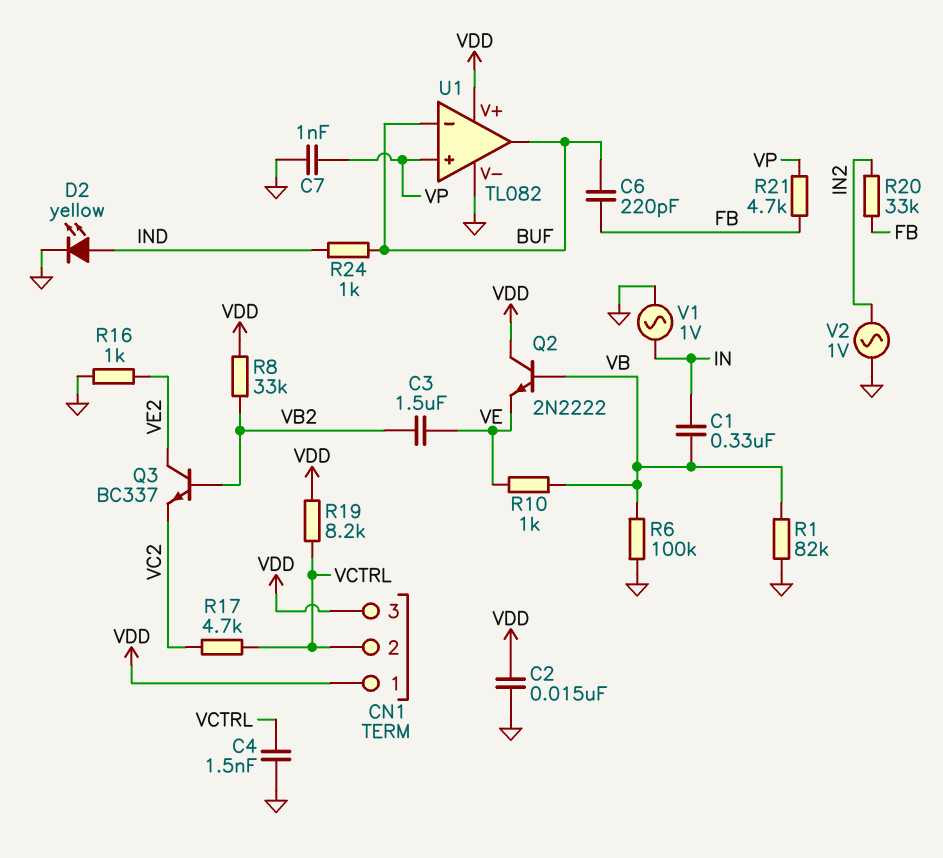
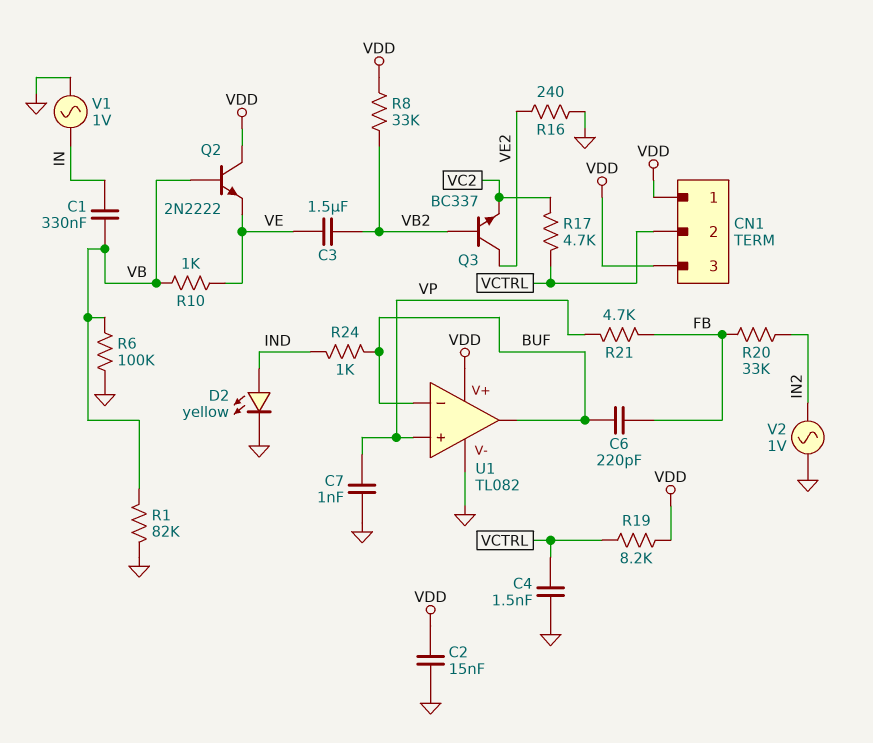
R16: 1k (GND, VE2) -> 240 (GND, VE2)

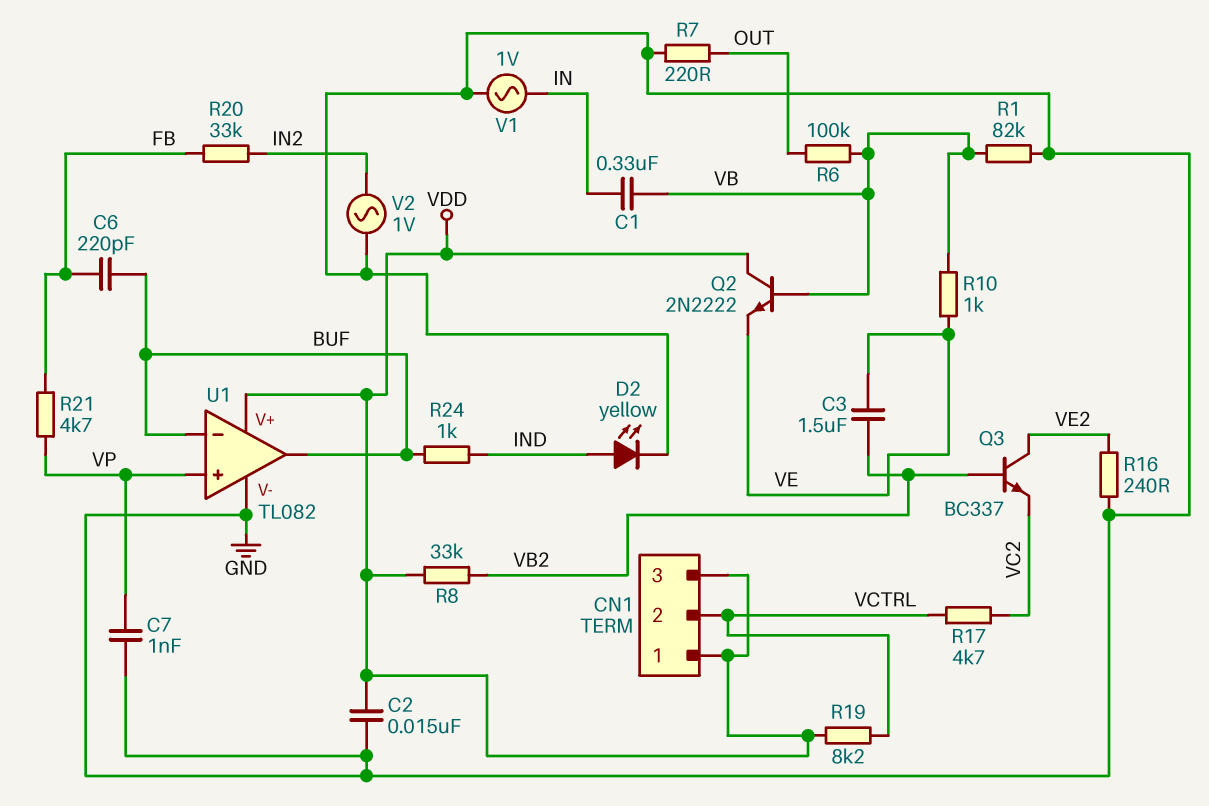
C4: 1.5nF (GND, VCTRL) -> none
R6: 100k (GND, VB) -> 100k (OUT, VB)
R7: none -> 220 (GND, OUT)

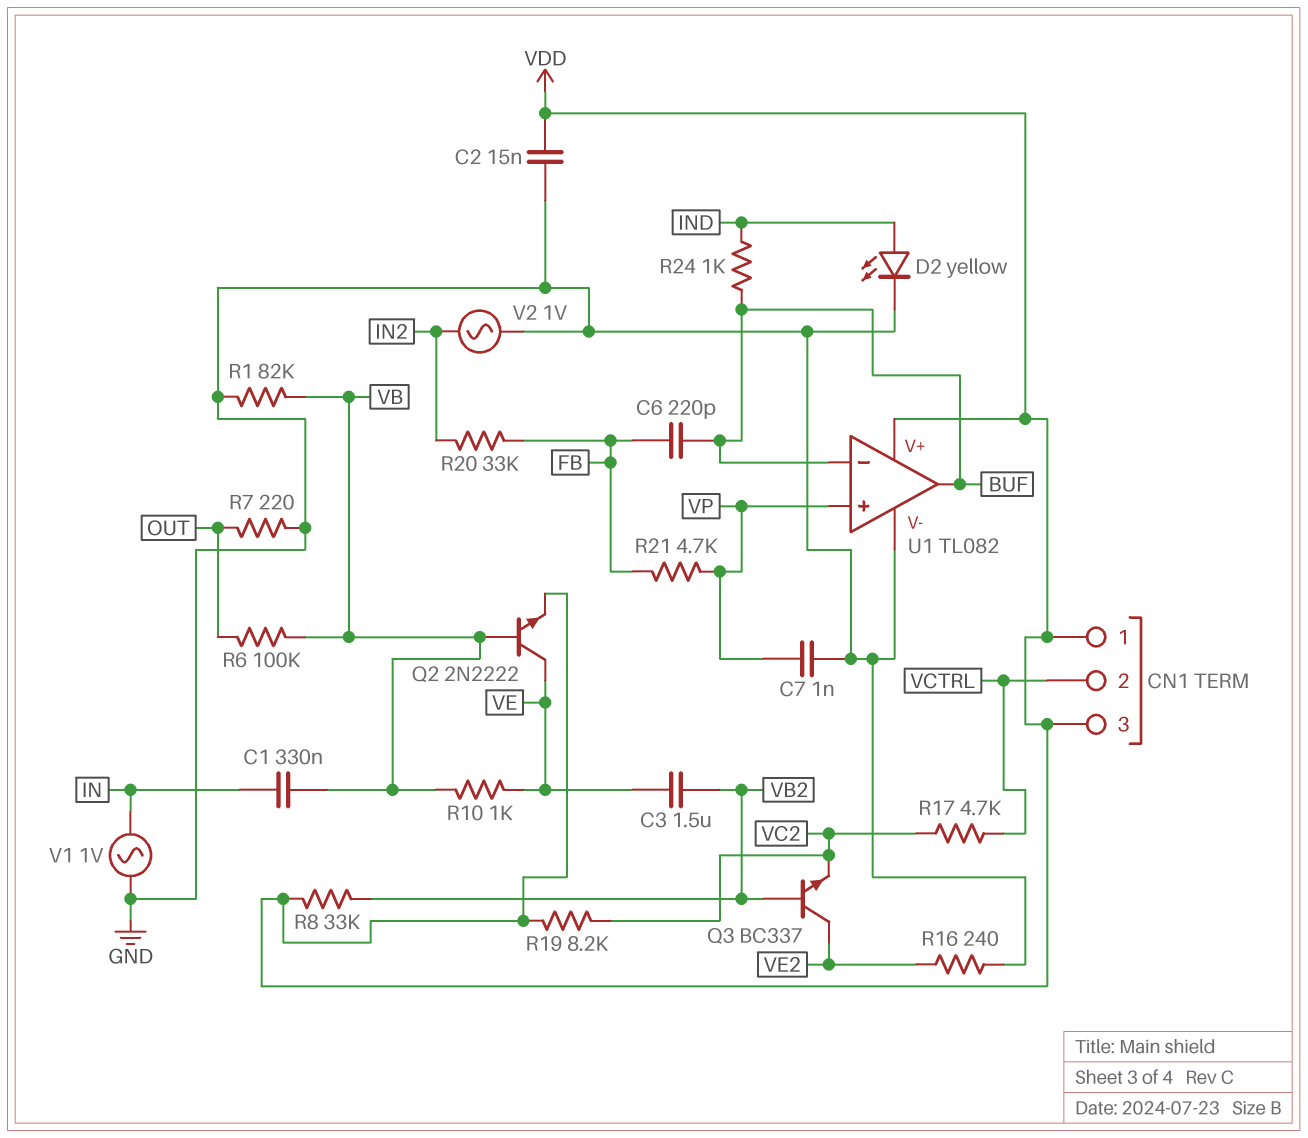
Q2: NPN 2N2222 (B VB, C VDD, E VE) -> NPN 2N2222 (B VB, C VE, E VDD)
R19: 8.2k (VCTRL, VDD) -> 8.2k (VC2, VDD)

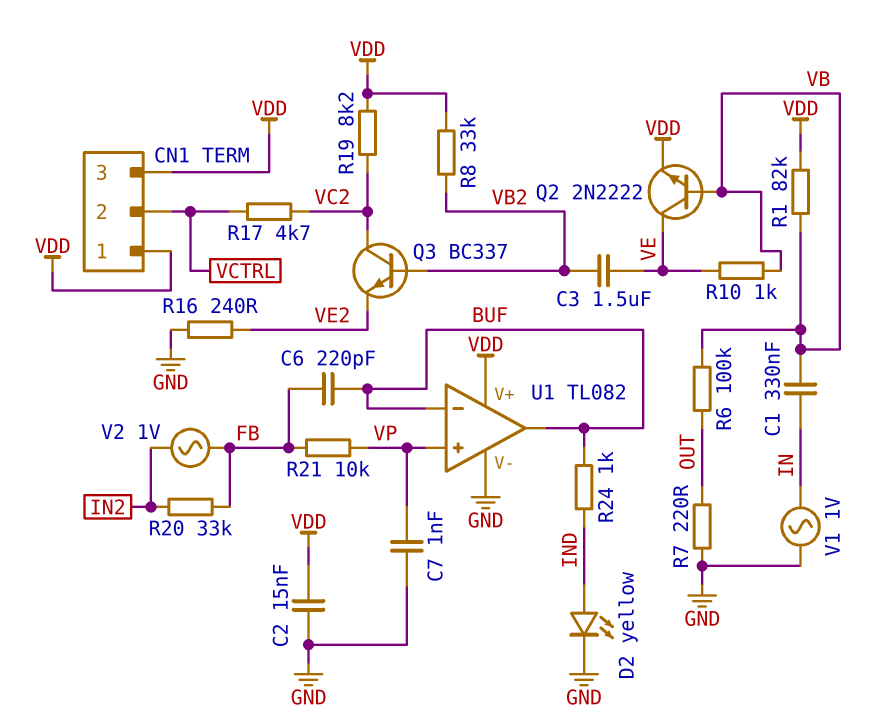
Q3: NPN BC337 (B VB2, C VE2, E VC2) -> NPN BC337 (B VB2, C VC2, E VE2)
R1: 82k (GND, VB) -> 82k (VB, VDD)
R21: 4.7k (FB, VP) -> 10k (FB, VP)
V2: AC 1V (GND, IN2) -> AC 1V (FB, IN2)

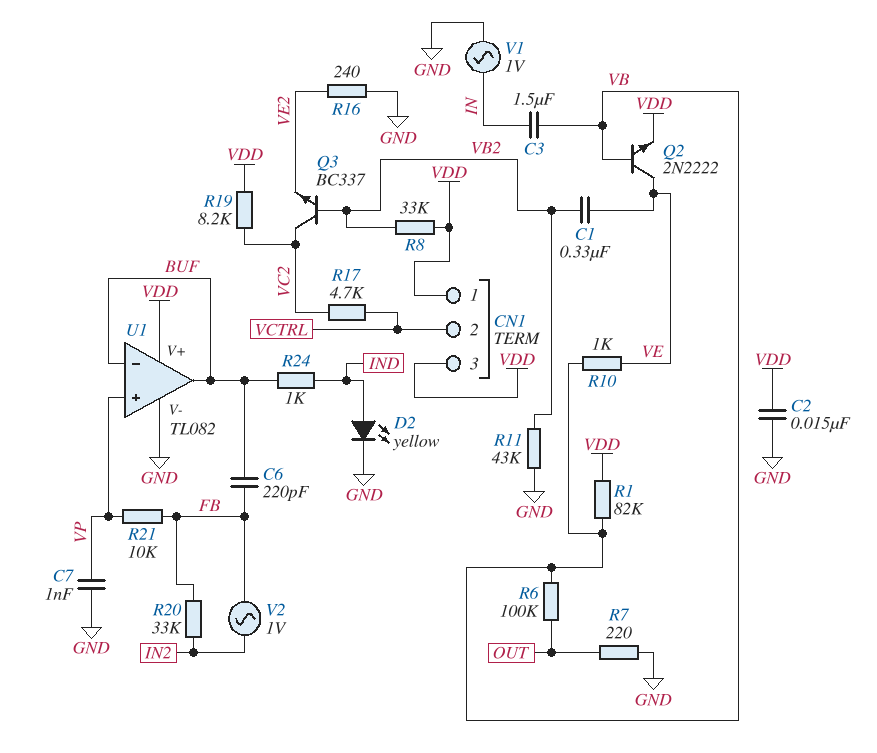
C1: 330nF (IN, VB) -> 330nF (VB2, VE)
C3: 1.5uF (VB2, VE) -> 1.5uF (IN, VB)
R11: none -> 43k (GND, VB2)

